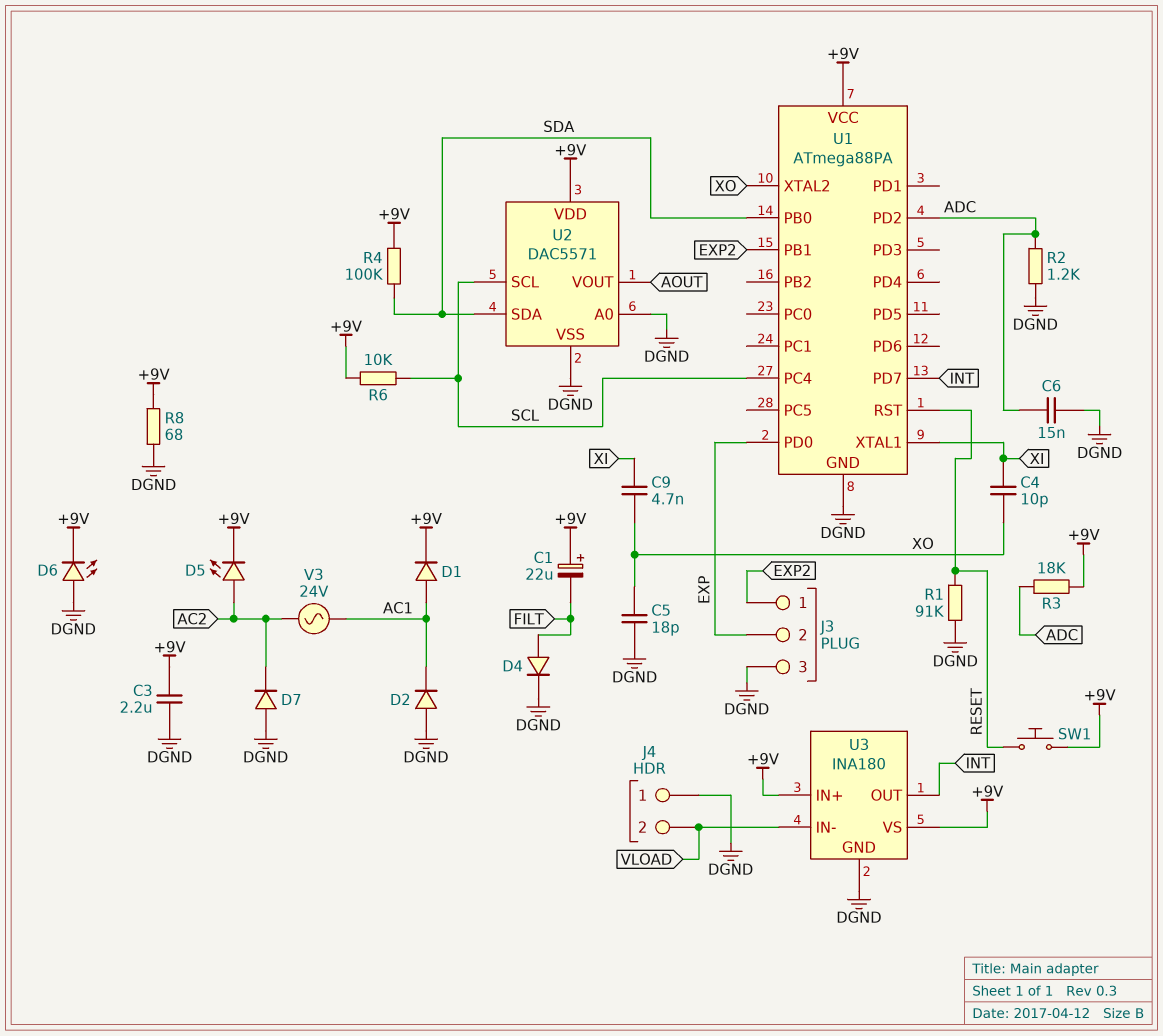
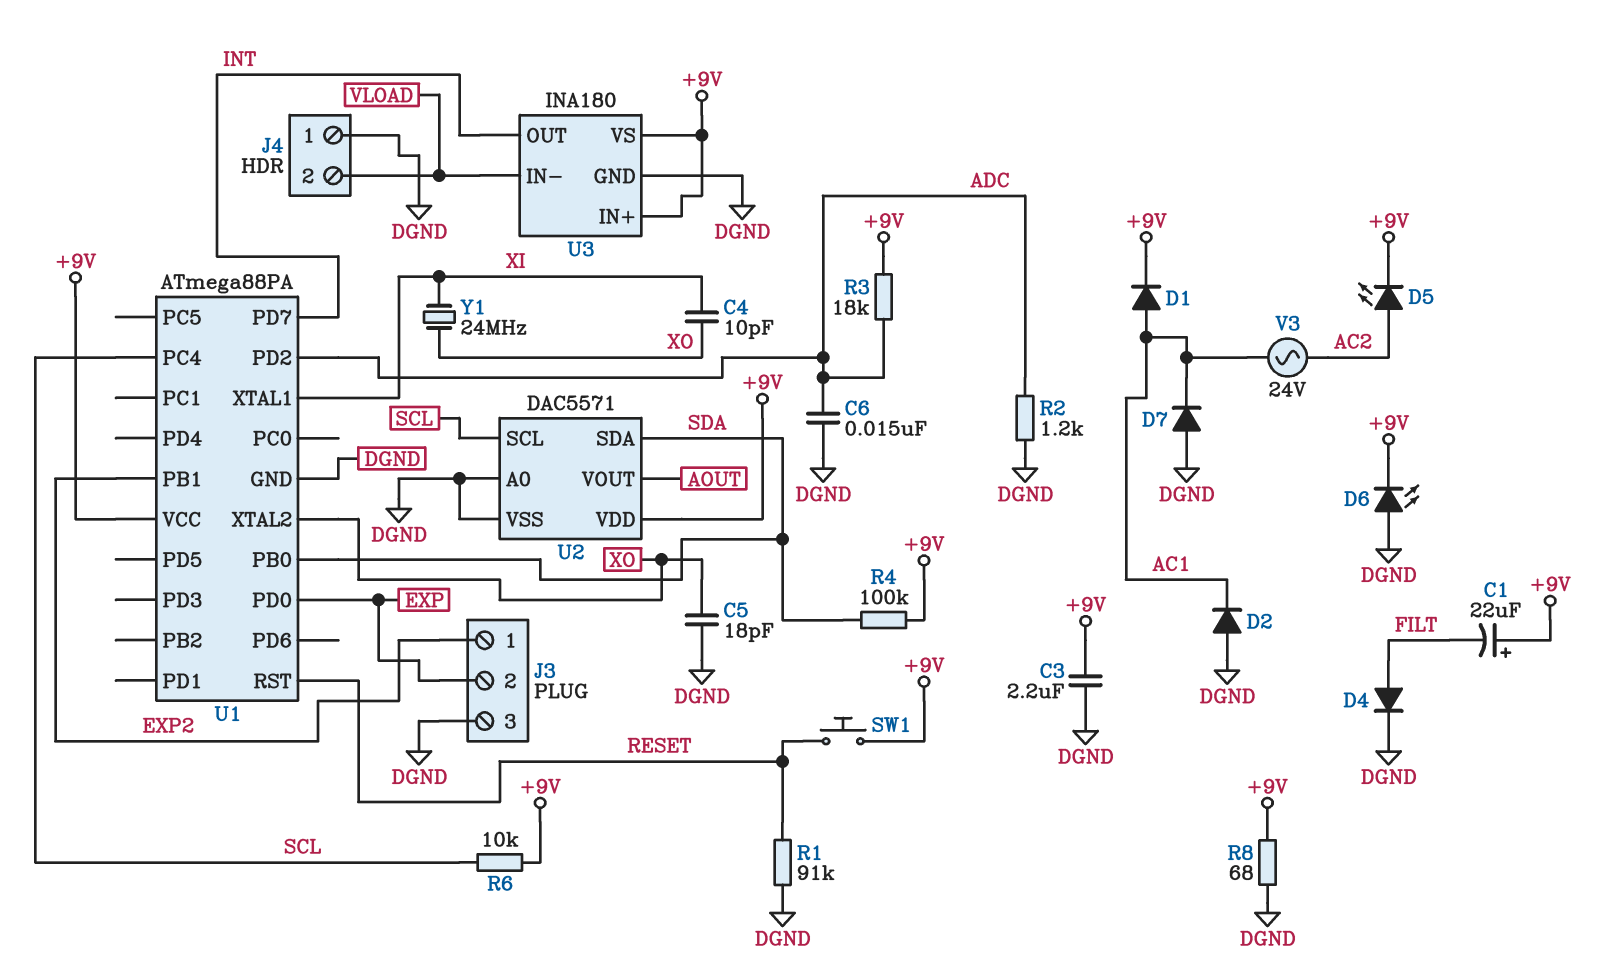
C9: 4.7nF (XI, XO) -> none
D7: diode (A DGND, K AC2) -> diode (A DGND, K AC1)
Y1: none -> 24MHz (XI, XO)

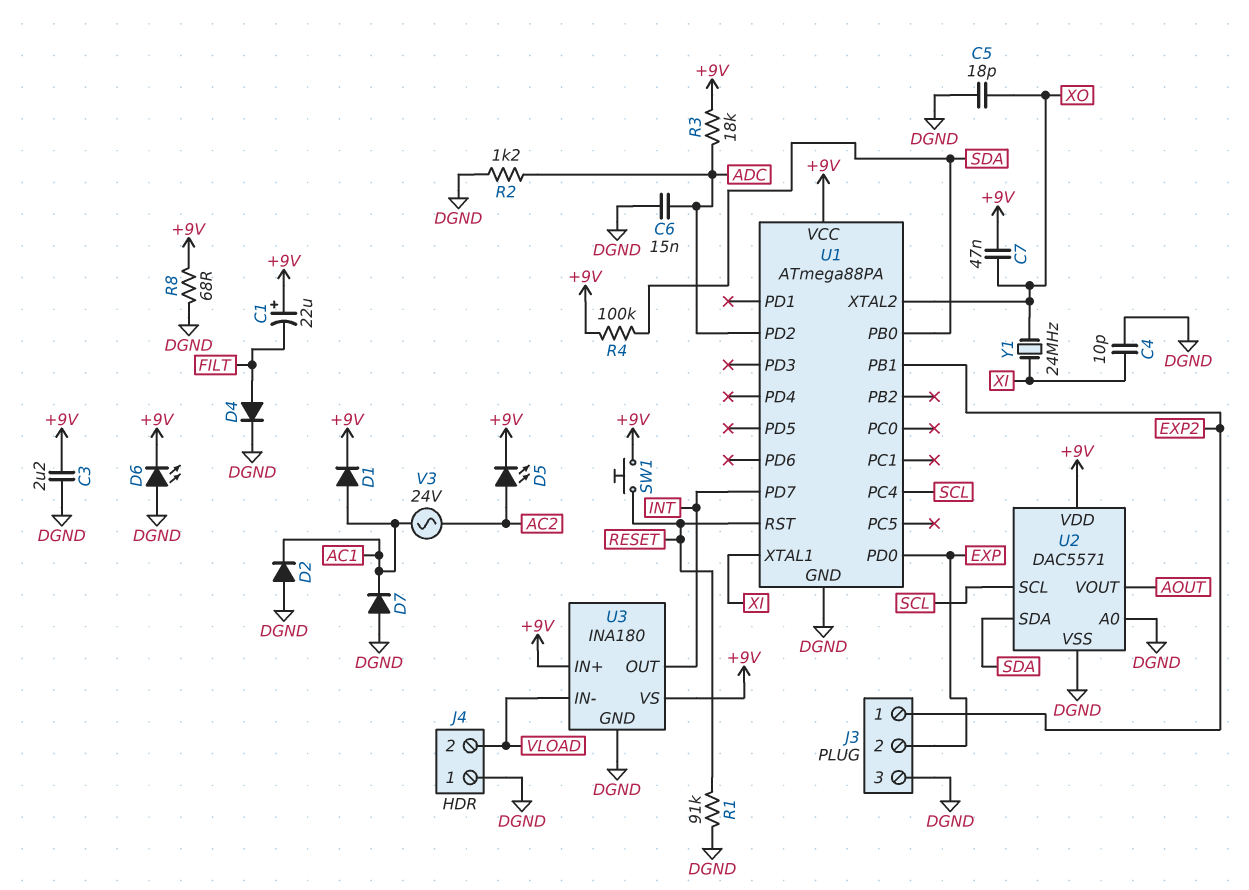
C4: 10pF (XI, XO) -> 10pF (DGND, XI)
C7: none -> 47nF (+9V, XO)
R6: 10k (+9V, SCL) -> none

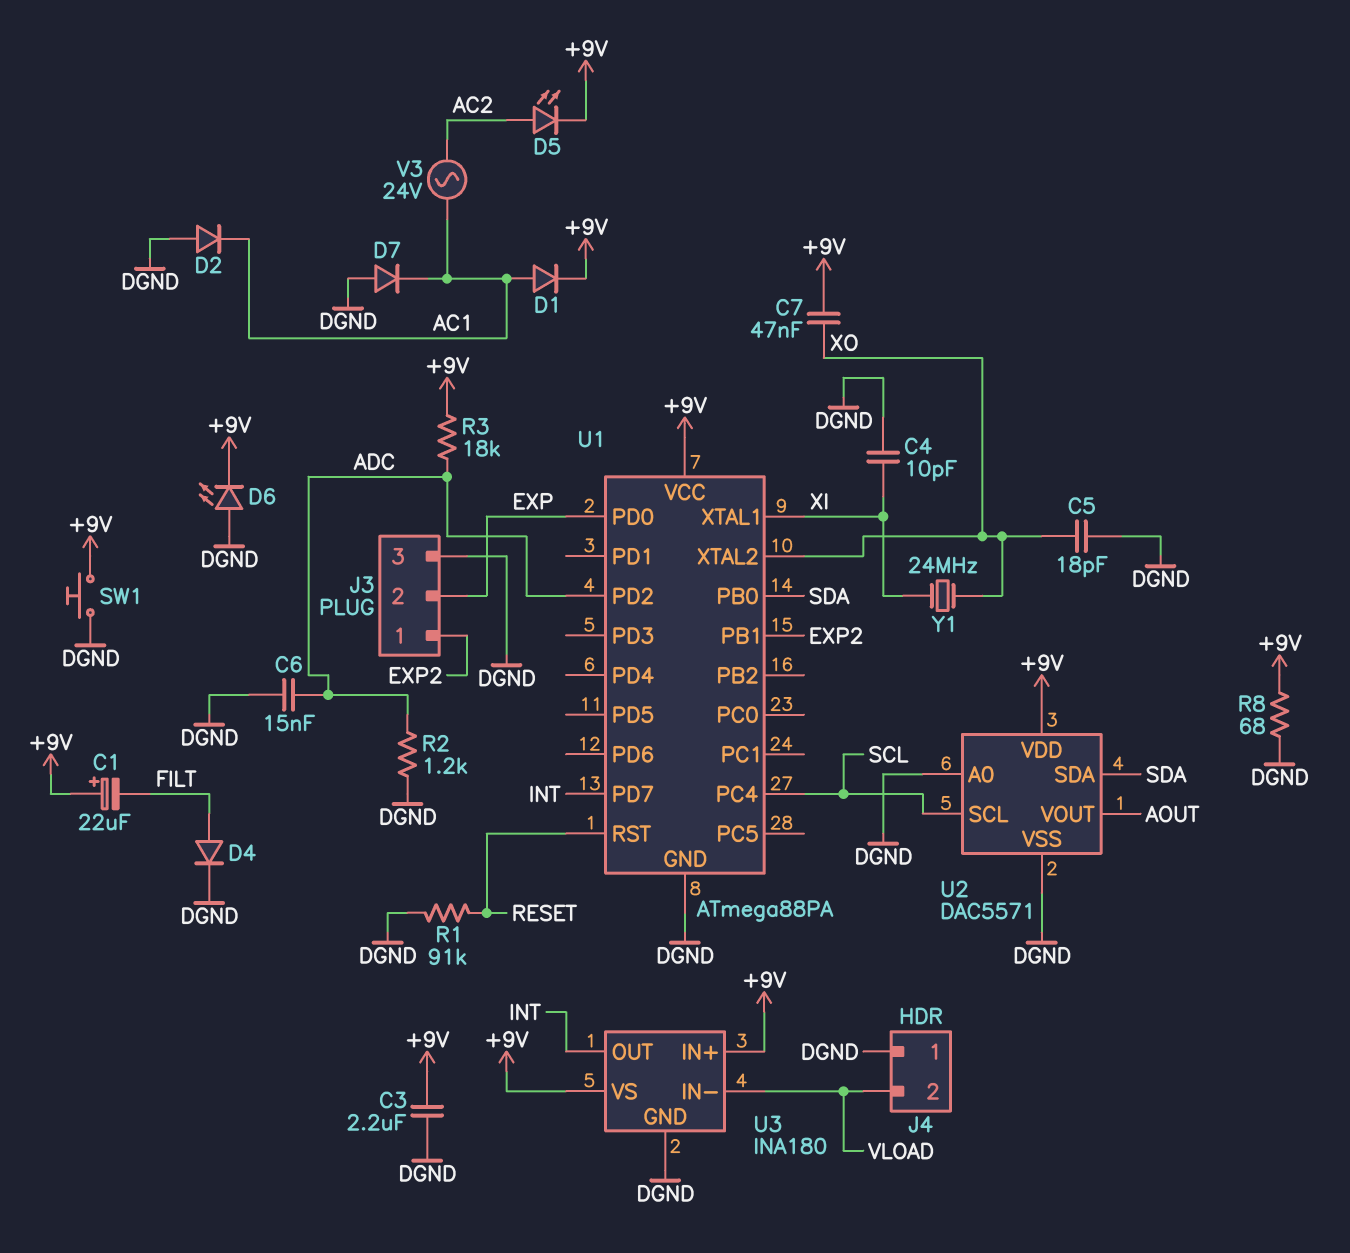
R4: 100k (+9V, SDA) -> none
SW1: button (+9V, RESET) -> button (+9V, DGND)

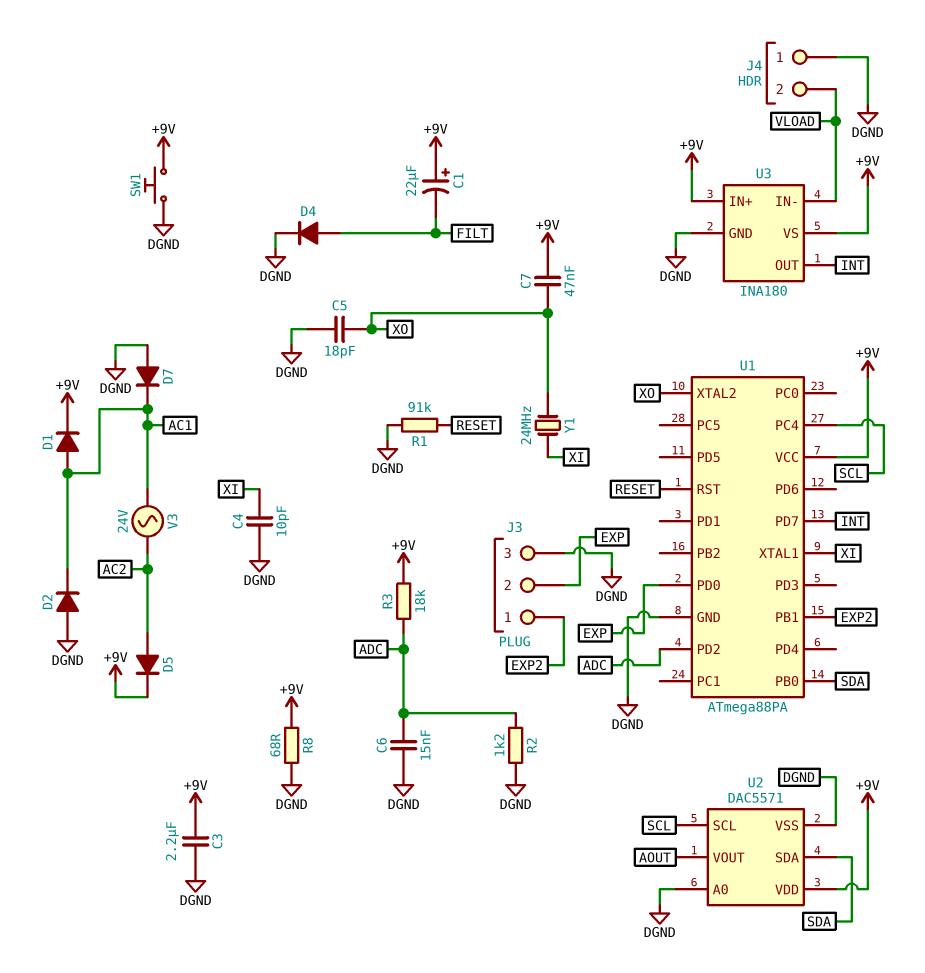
D5: LED (A AC2, K +9V) -> diode (A AC2, K +9V)
D6: LED (A DGND, K +9V) -> none

